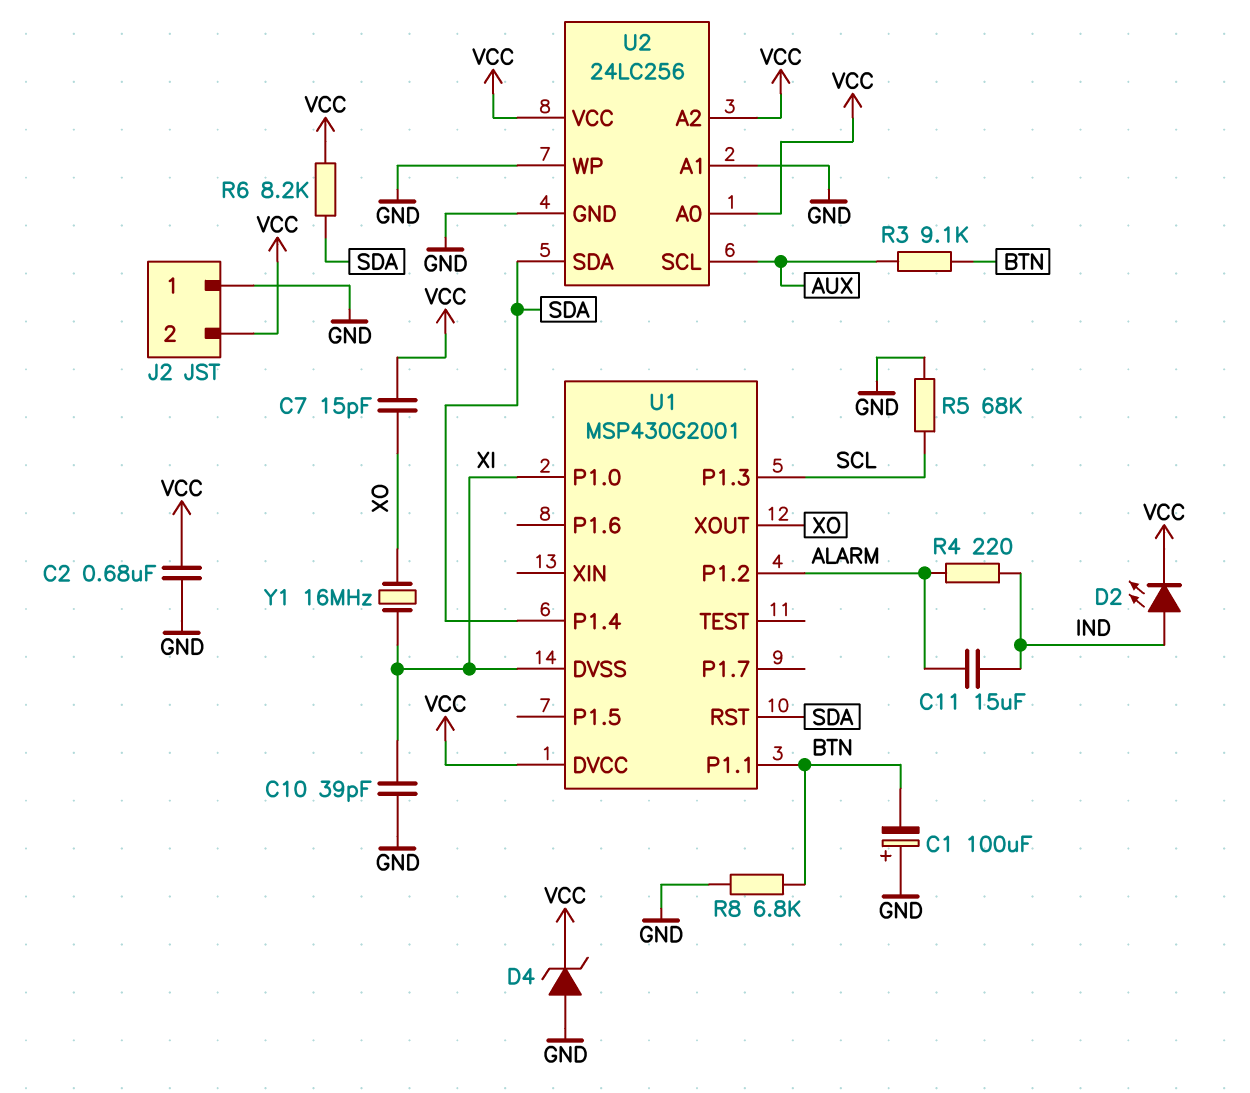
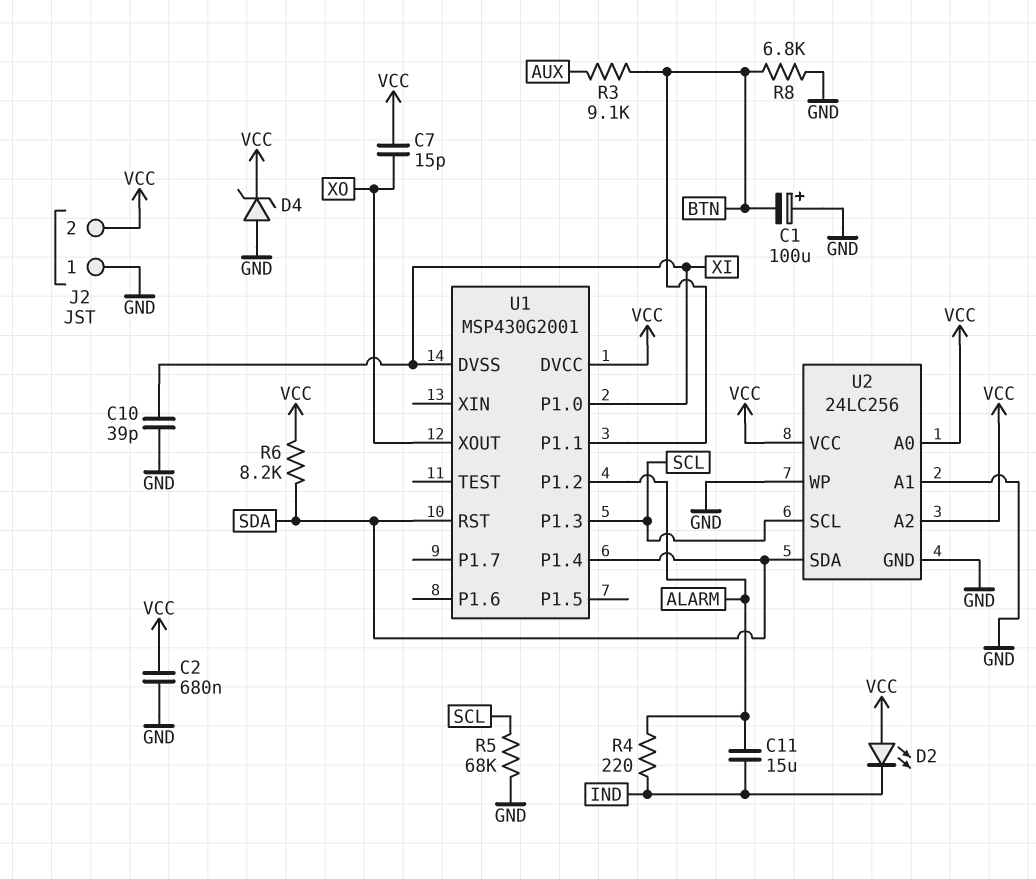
D2: LED (A IND, K VCC) -> LED (A VCC, K IND)
U2 pin SCL: AUX -> SCL
Y1: 16MHz (XI, XO) -> none

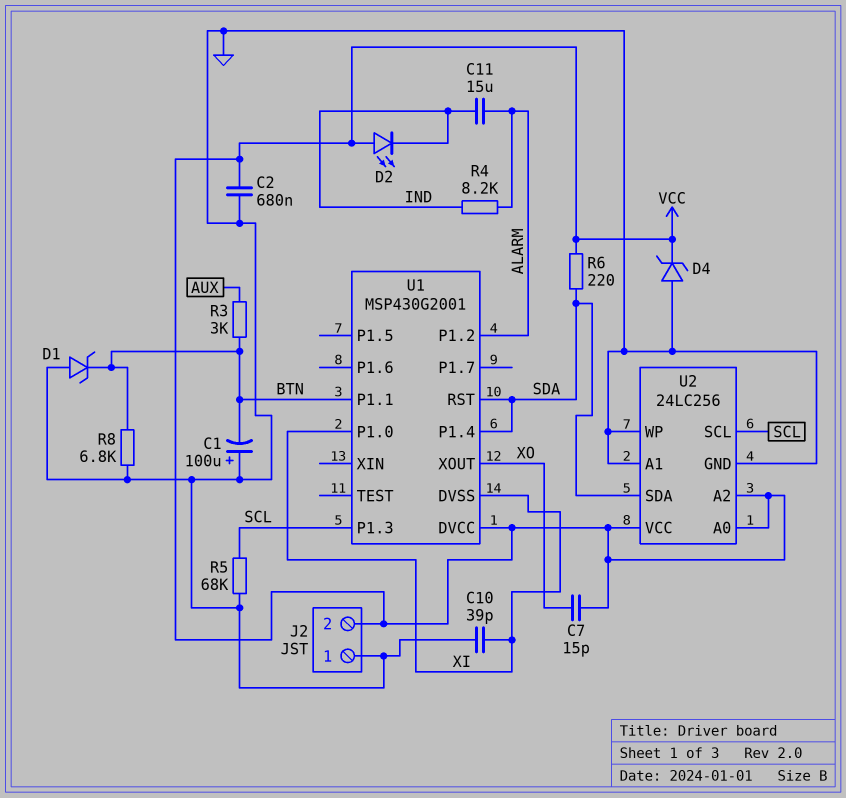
D1: none -> zener (A GND, K BTN)
R3: 9.1k (AUX, BTN) -> 3k (AUX, BTN)
R4: 220 (ALARM, IND) -> 8.2k (ALARM, IND)
R6: 8.2k (SDA, VCC) -> 220 (SDA, VCC)

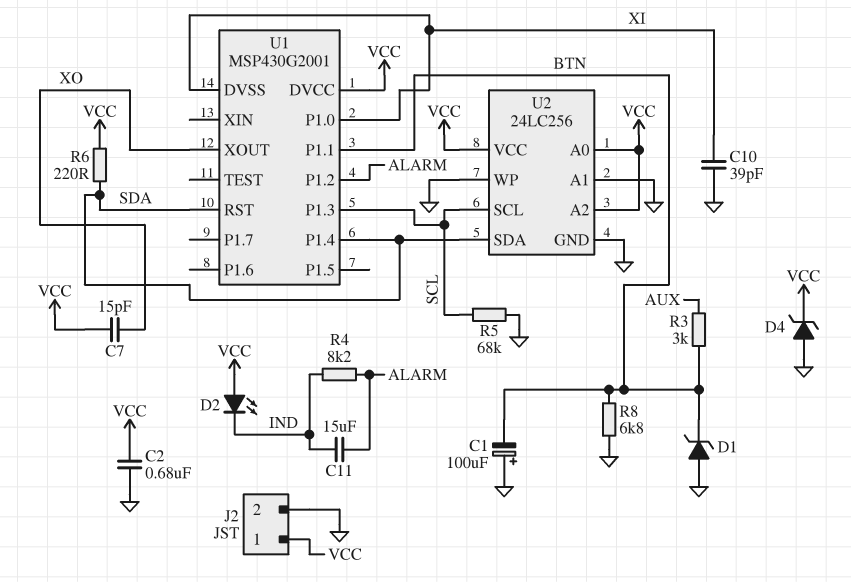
J2 pin 1: GND -> VCC
J2 pin 2: VCC -> GND

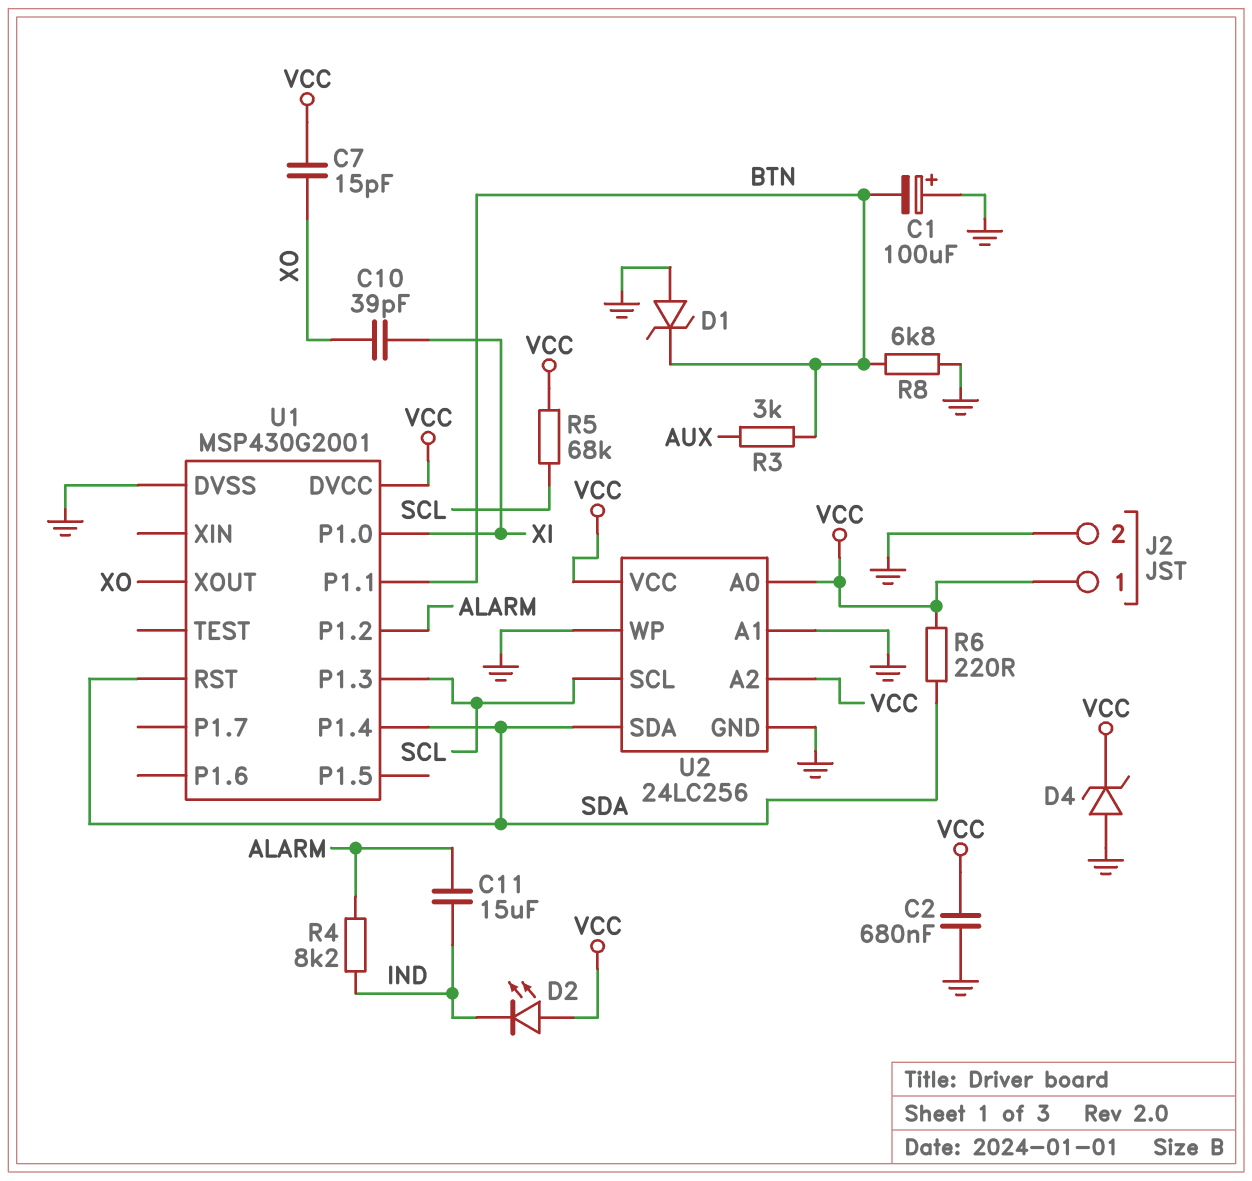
C10: 39pF (GND, XI) -> 39pF (XI, XO)
R5: 68k (GND, SCL) -> 68k (SCL, VCC)
U1 pin DVSS: XI -> GND

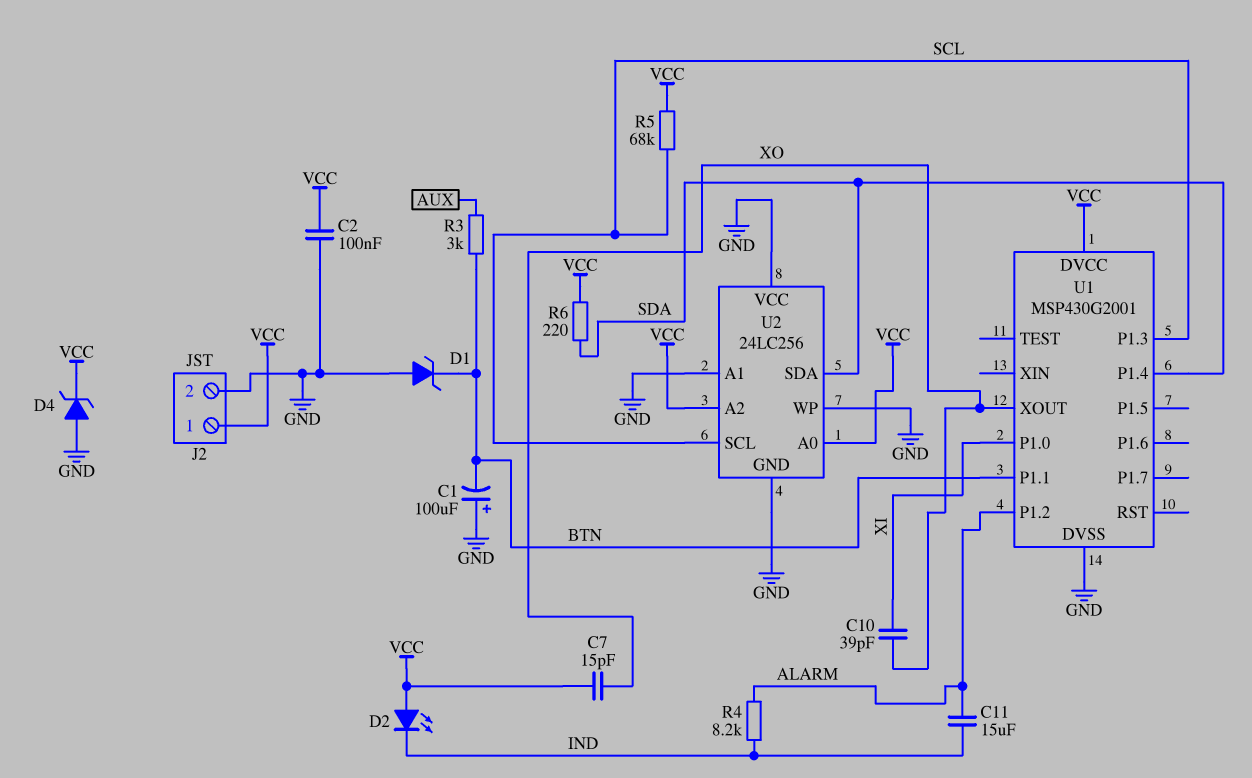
C2: 680nF (GND, VCC) -> 100nF (GND, VCC)
R8: 6.8k (BTN, GND) -> none
U1 pin RST: SDA -> none
U2 pin VCC: VCC -> GND

